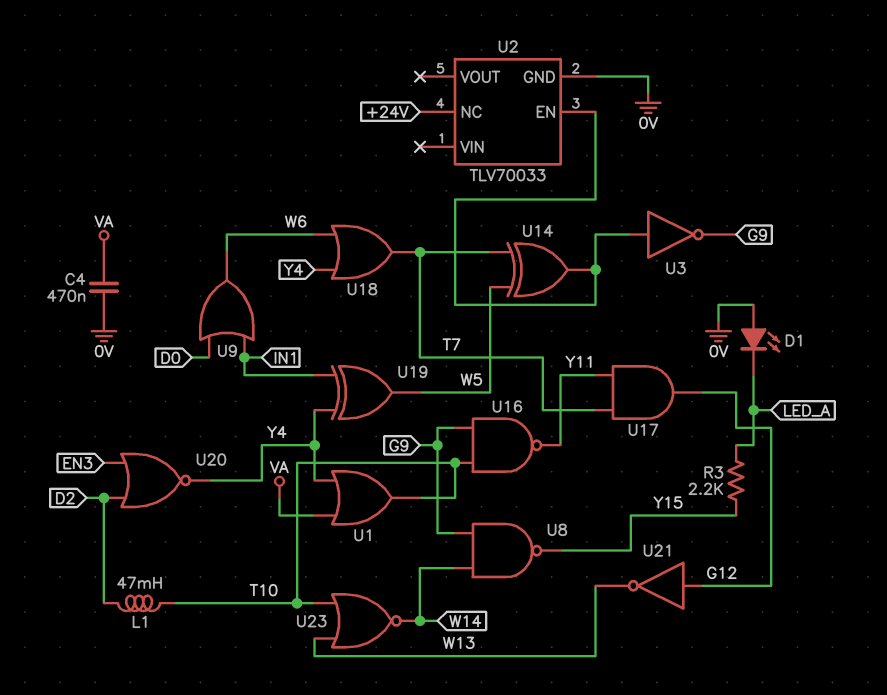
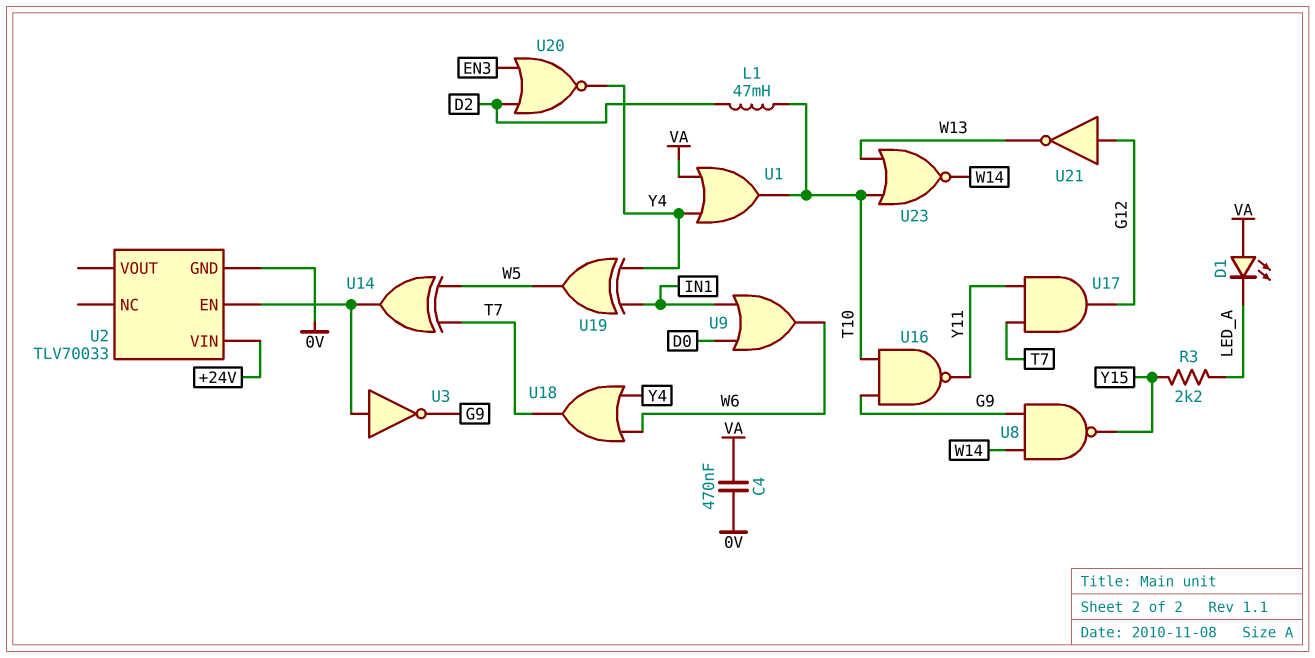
D1: LED (A 0V, K LED_A) -> LED (A VA, K LED_A)
U2 pin NC: +24V -> none
U2 pin VIN: none -> +24V

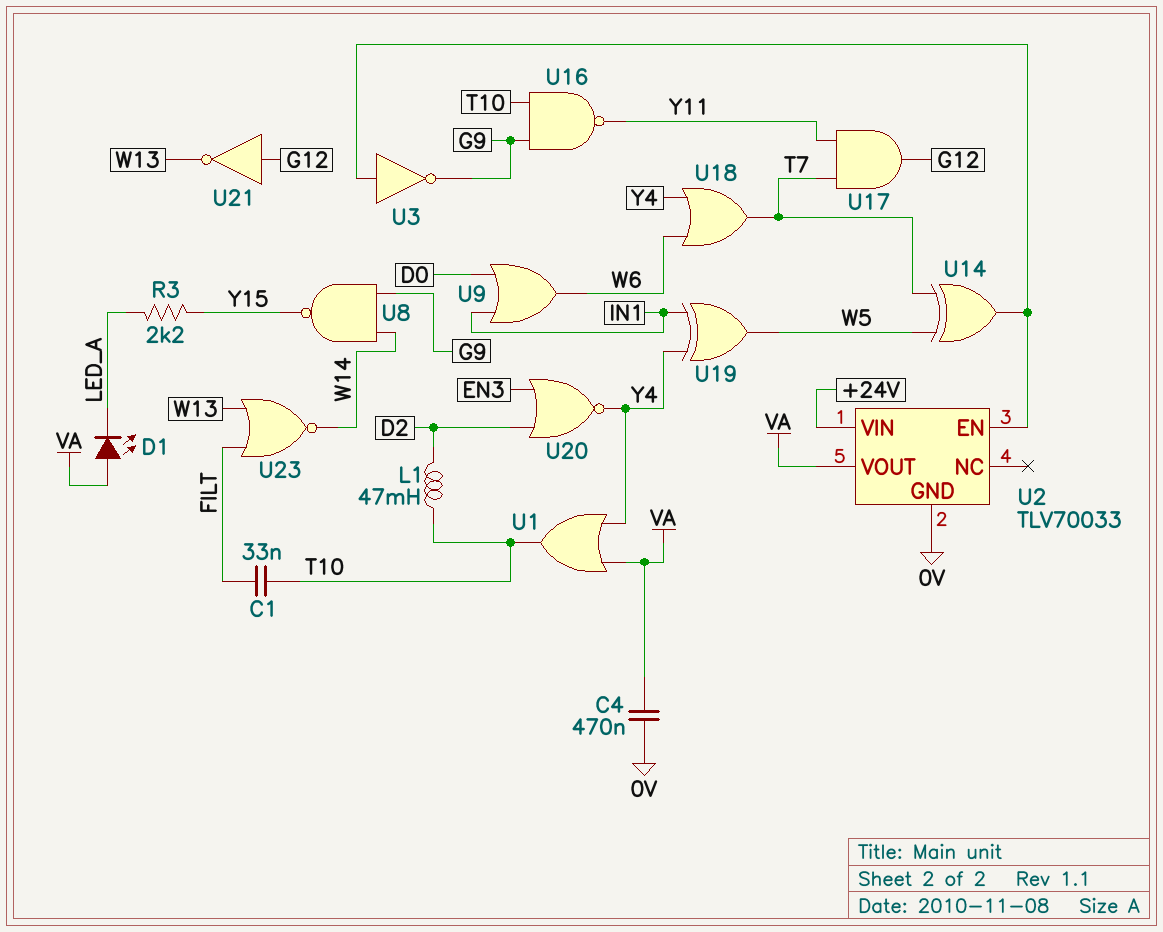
C1: none -> 33nF (FILT, T10)
U2 pin VOUT: none -> VA
U23: NOR (in T10, in W13, out W14) -> NOR (in FILT, in W13, out W14)

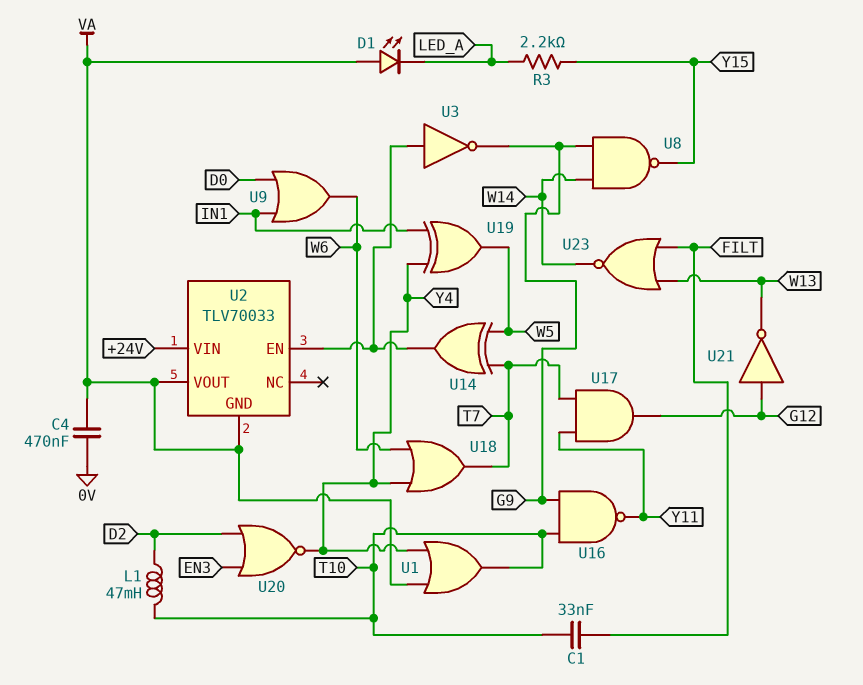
U2 pin GND: 0V -> VA

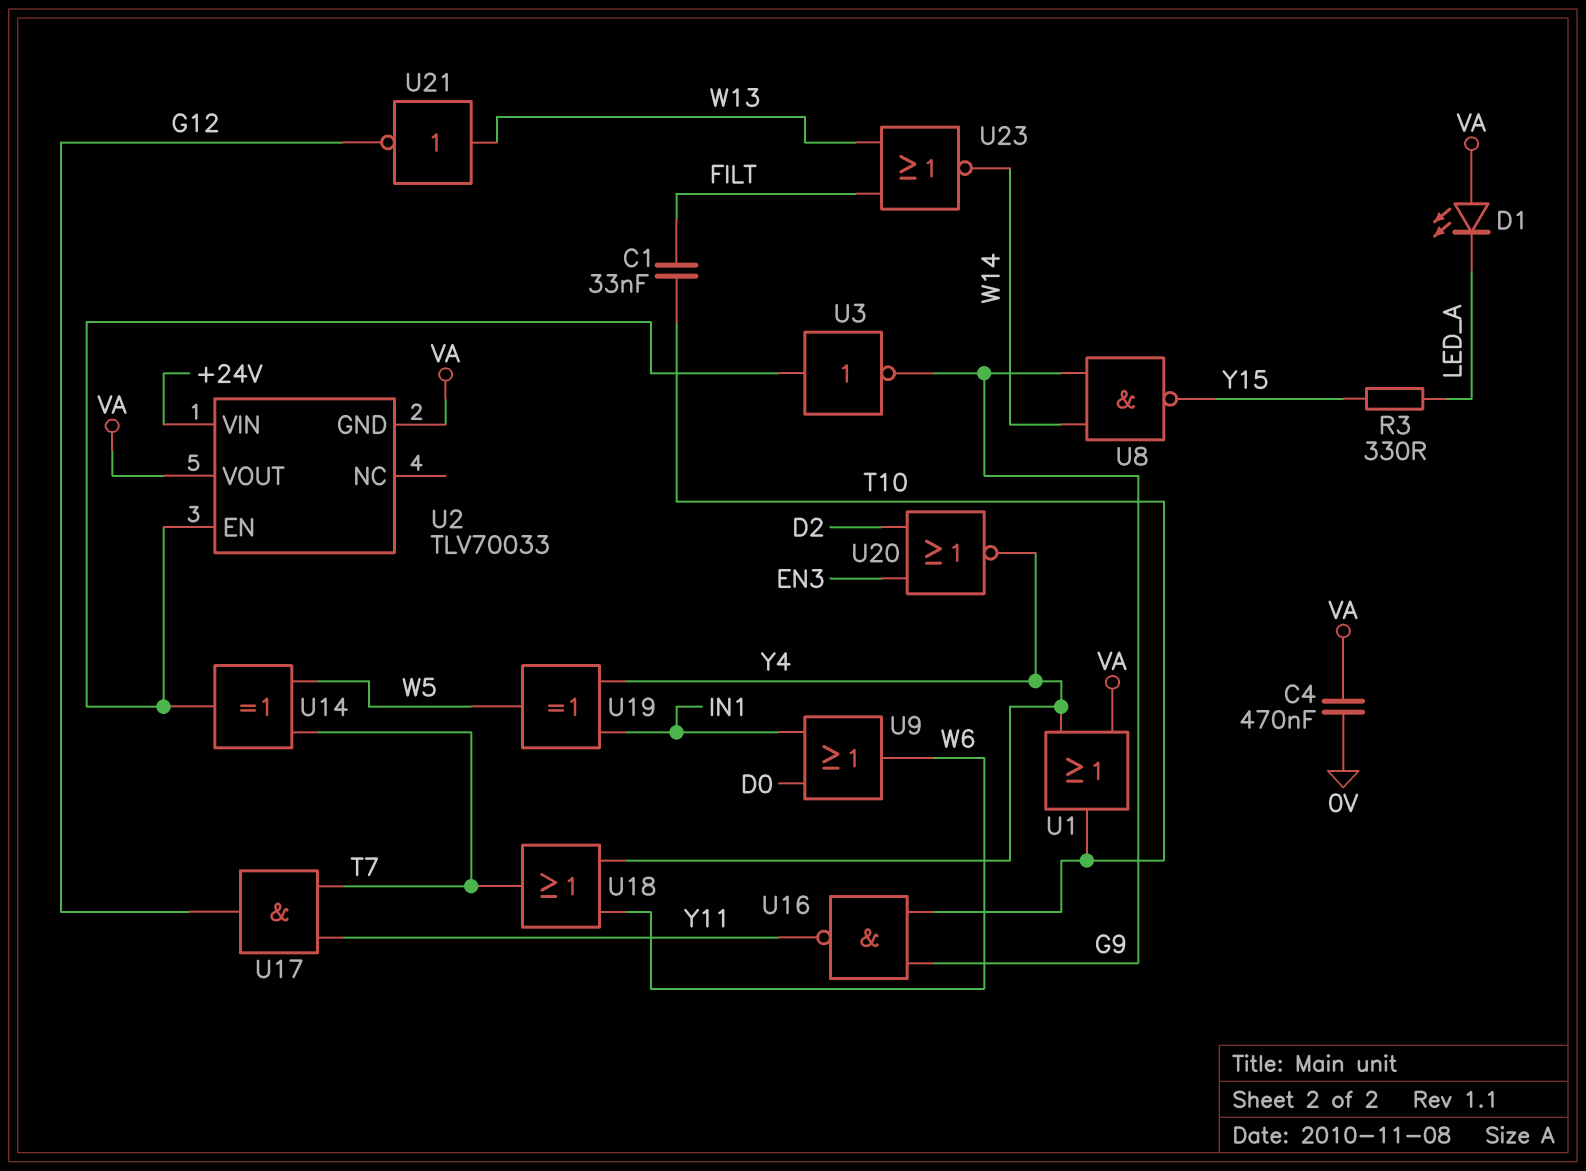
L1: 47mH (D2, T10) -> none
R3: 2.2k (LED_A, Y15) -> 330 (LED_A, Y15)
U21: NOT (in G12, out W13) -> NOT (in W13, out G12)

